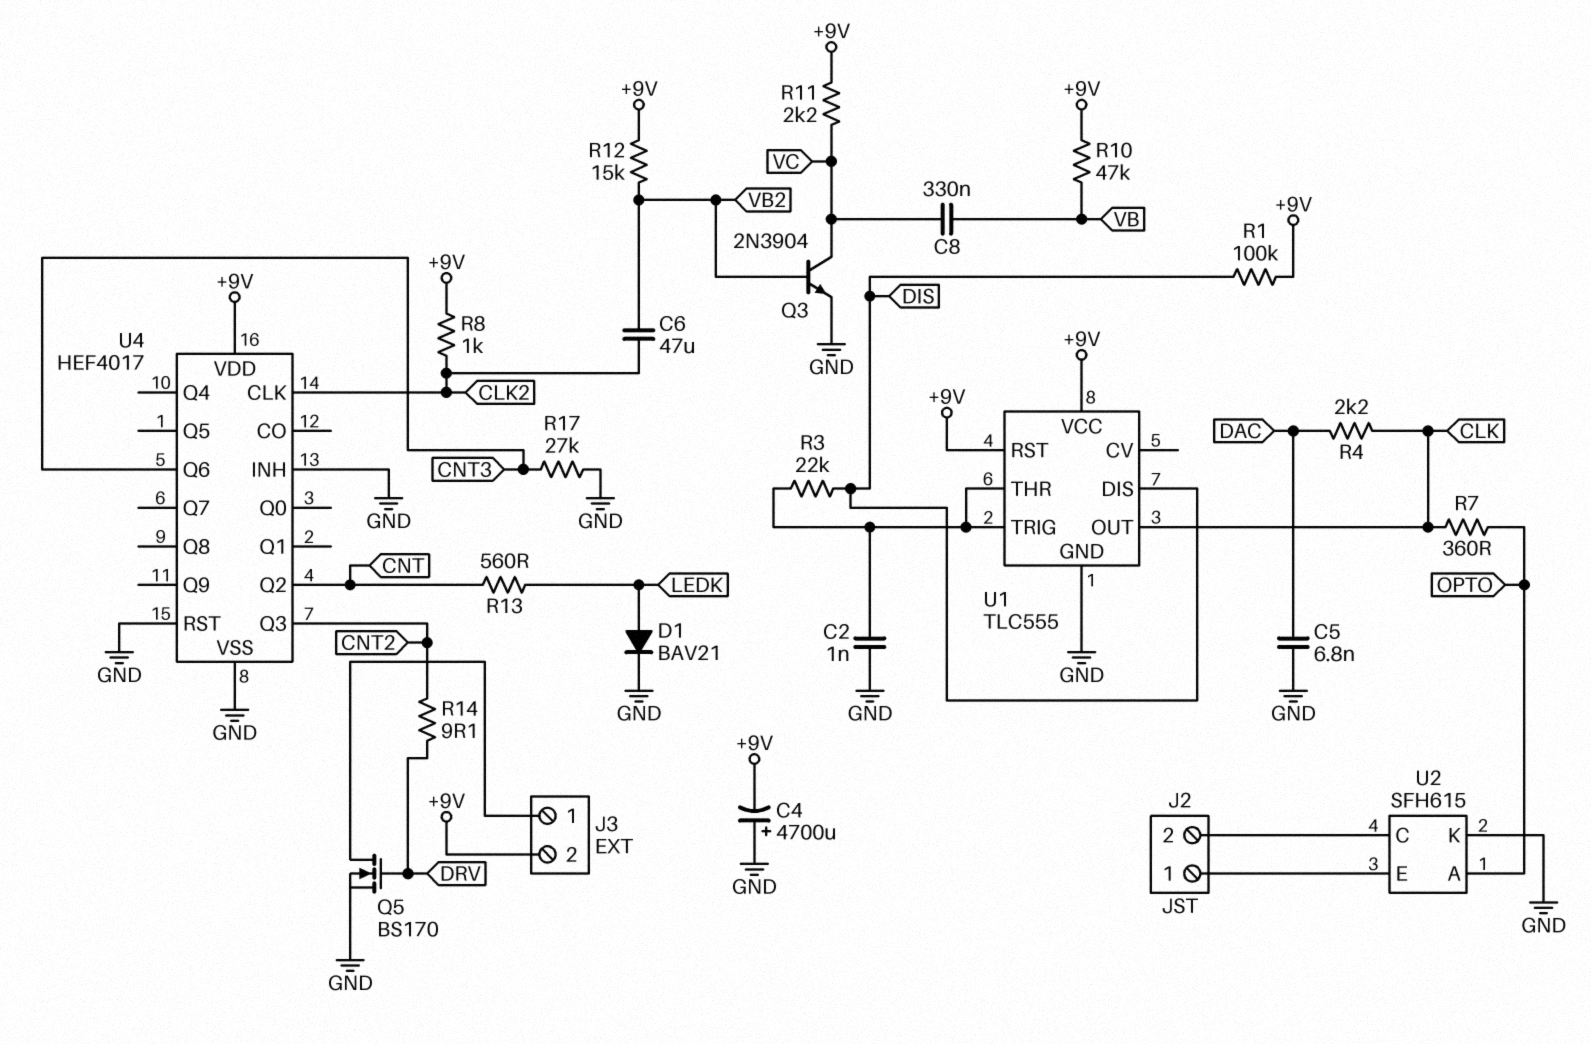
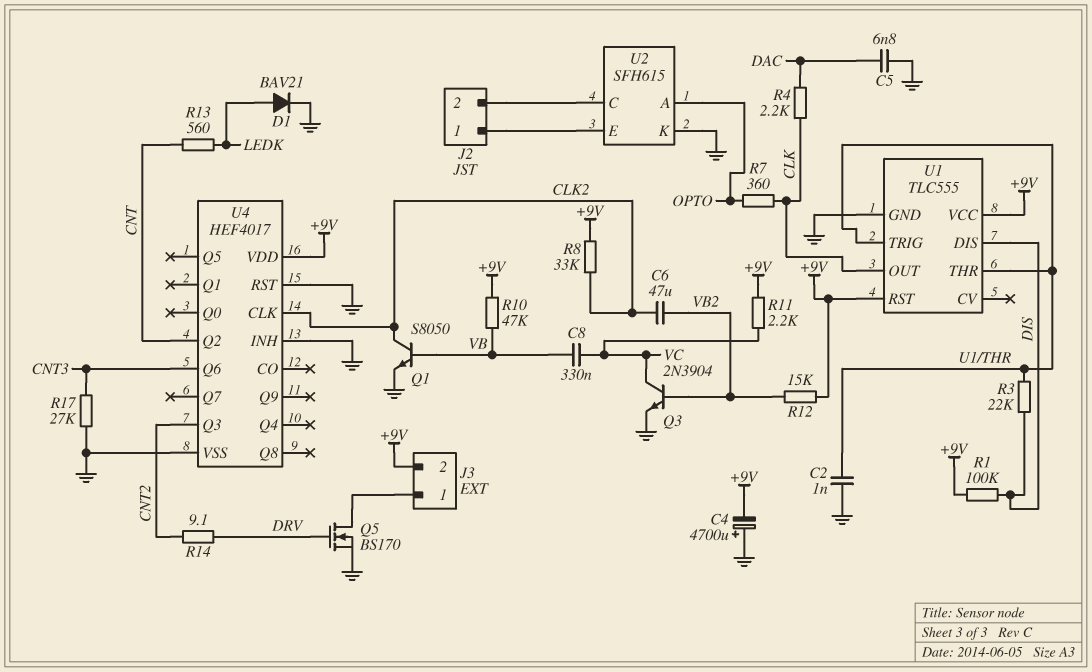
Q1: none -> NPN S8050 (B VB, C CLK2, E GND)
R8: 1k (+9V, CLK2) -> 33k (+9V, CLK2)

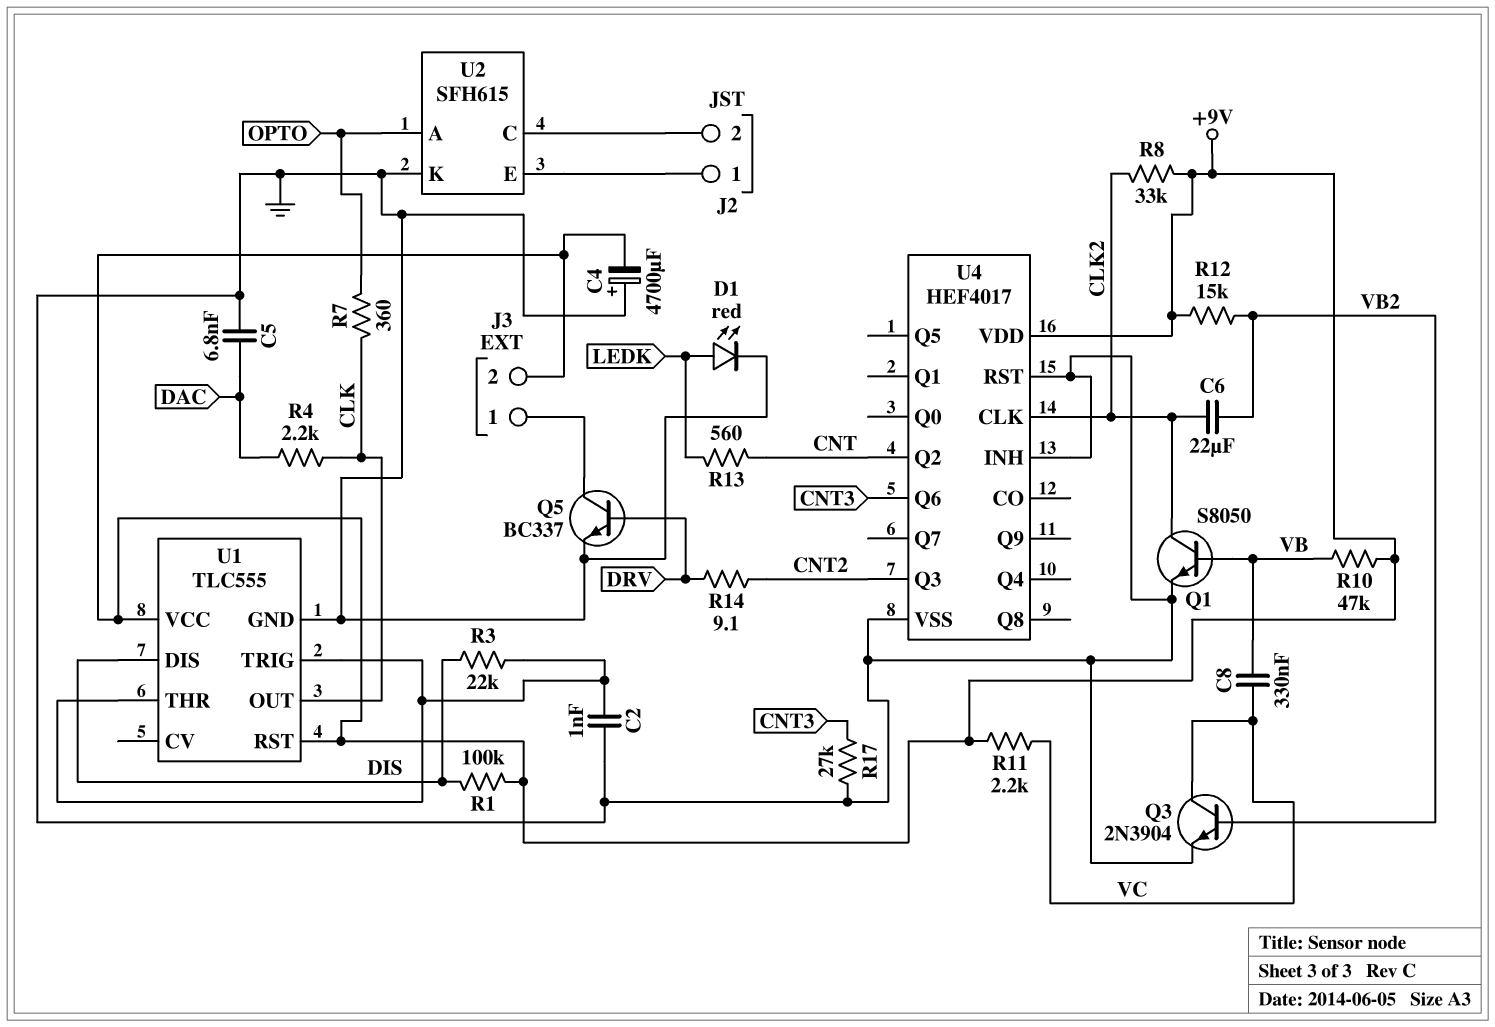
C6: 47uF (CLK2, VB2) -> 22uF (CLK2, VB2)
D1: diode BAV21 (A LEDK, K GND) -> LED red (A LEDK, K GND)
Q5: NMOS BS170 (G DRV, D J3/1, S GND) -> NPN BC337 (B DRV, C J3/1, E GND)

